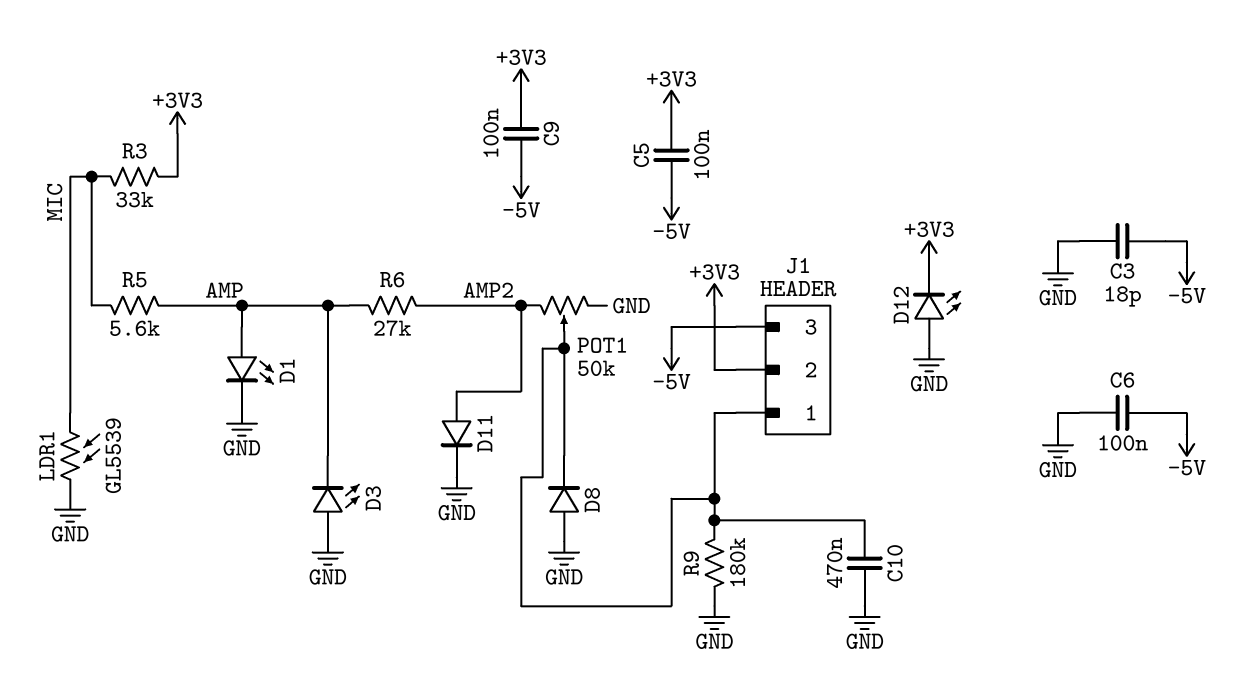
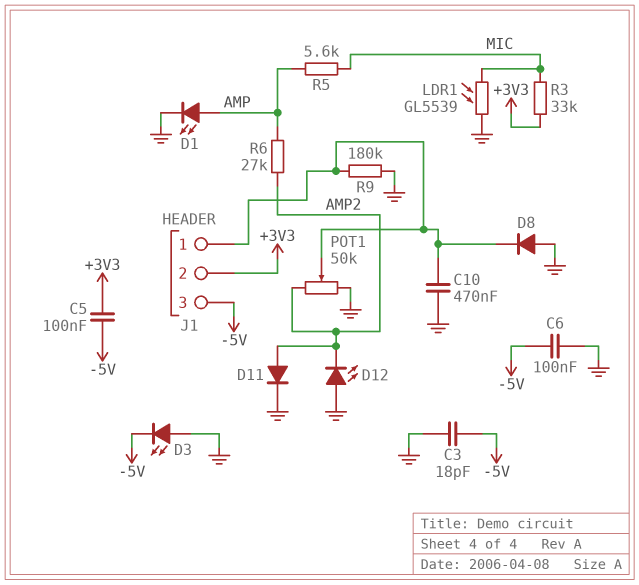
C9: 100nF (+3V3, -5V) -> none
D3: LED (A GND, K AMP) -> LED (A GND, K -5V)
D12: LED (A GND, K +3V3) -> LED (A GND, K AMP2)

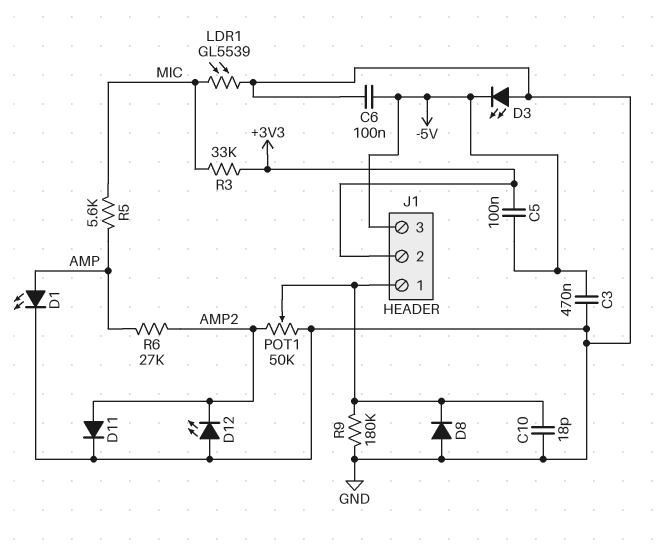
C3: 18pF (-5V, GND) -> 470nF (-5V, GND)
C10: 470nF (GND, J1/1) -> 18pF (GND, J1/1)

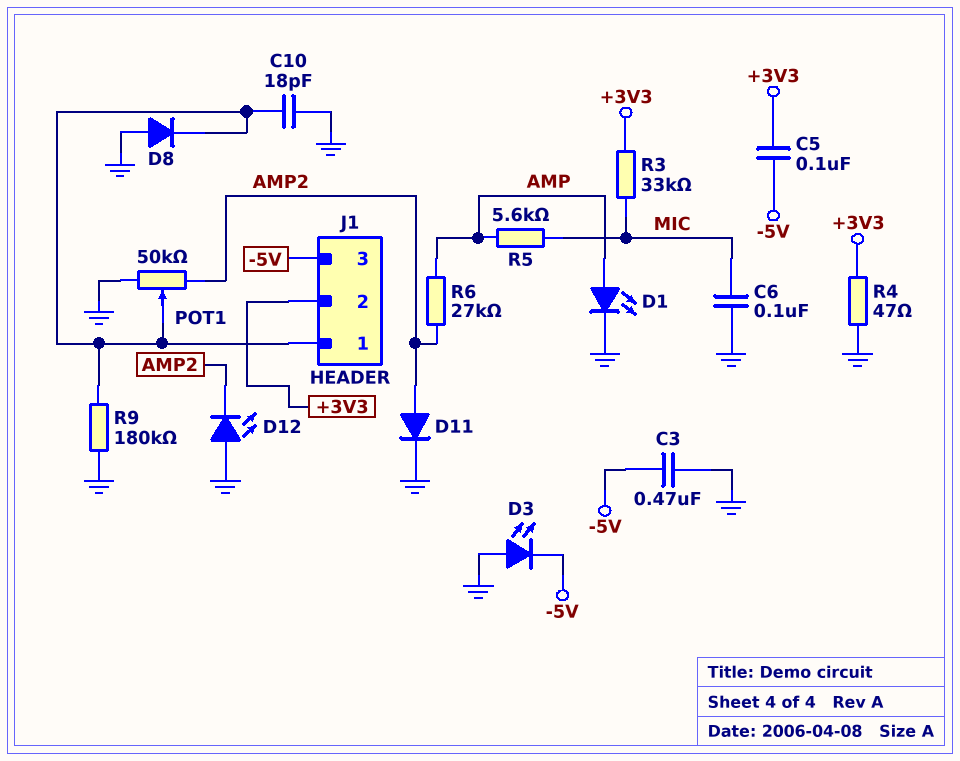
C6: 100nF (-5V, GND) -> 100nF (GND, MIC)
LDR1: GL5539 (GND, MIC) -> none
R4: none -> 47 (+3V3, GND)

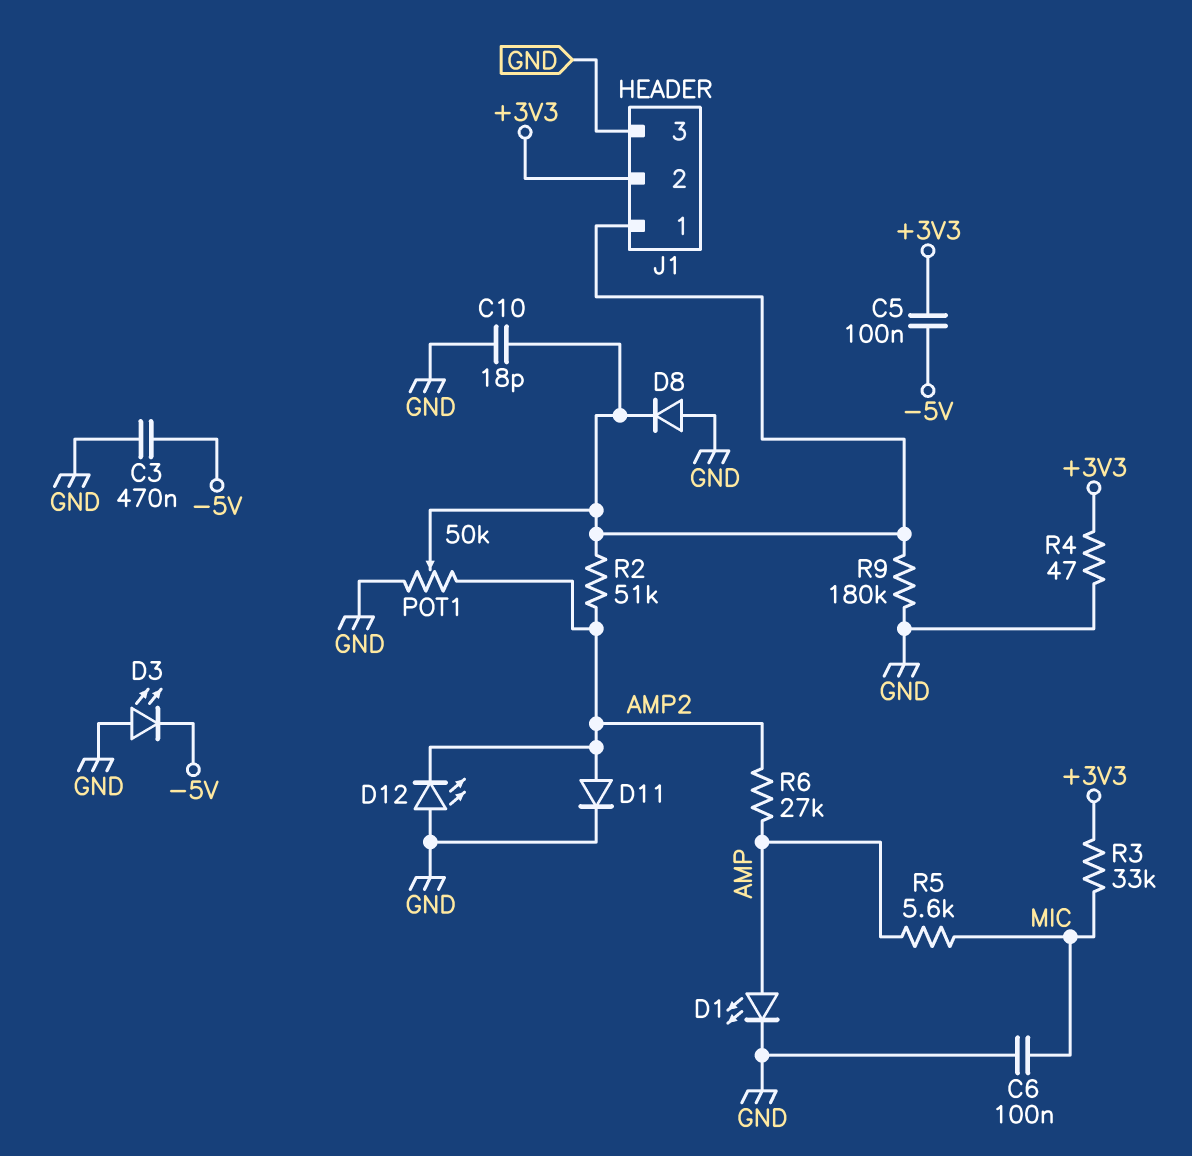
J1 pin 3: -5V -> GND
R2: none -> 51k (AMP2, J1/1)

